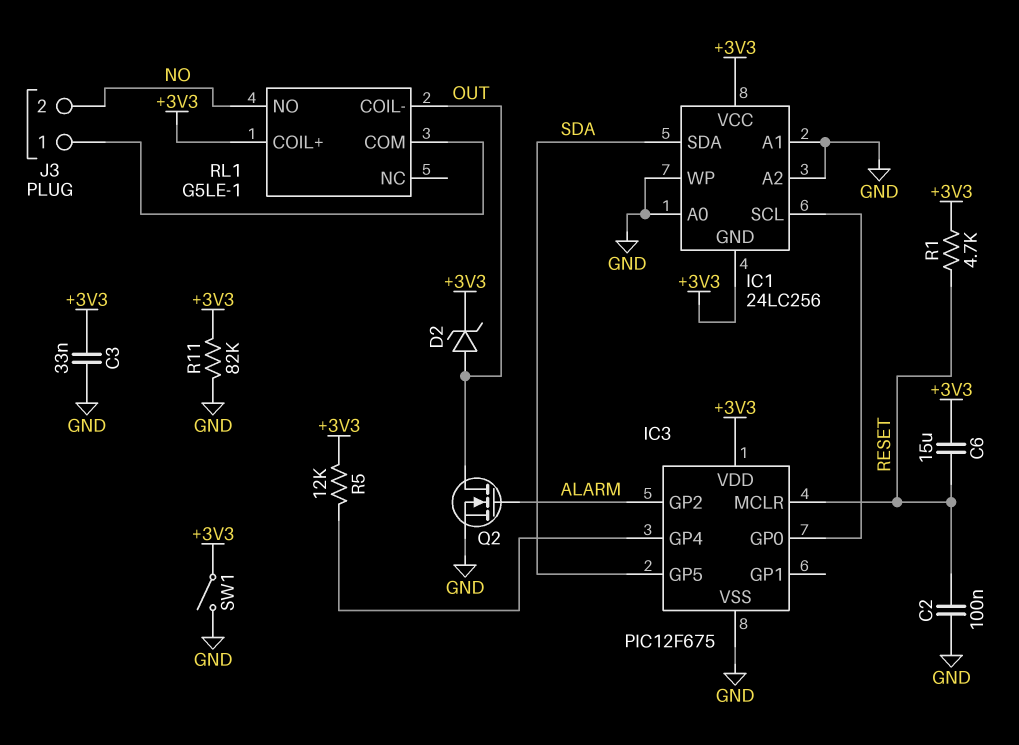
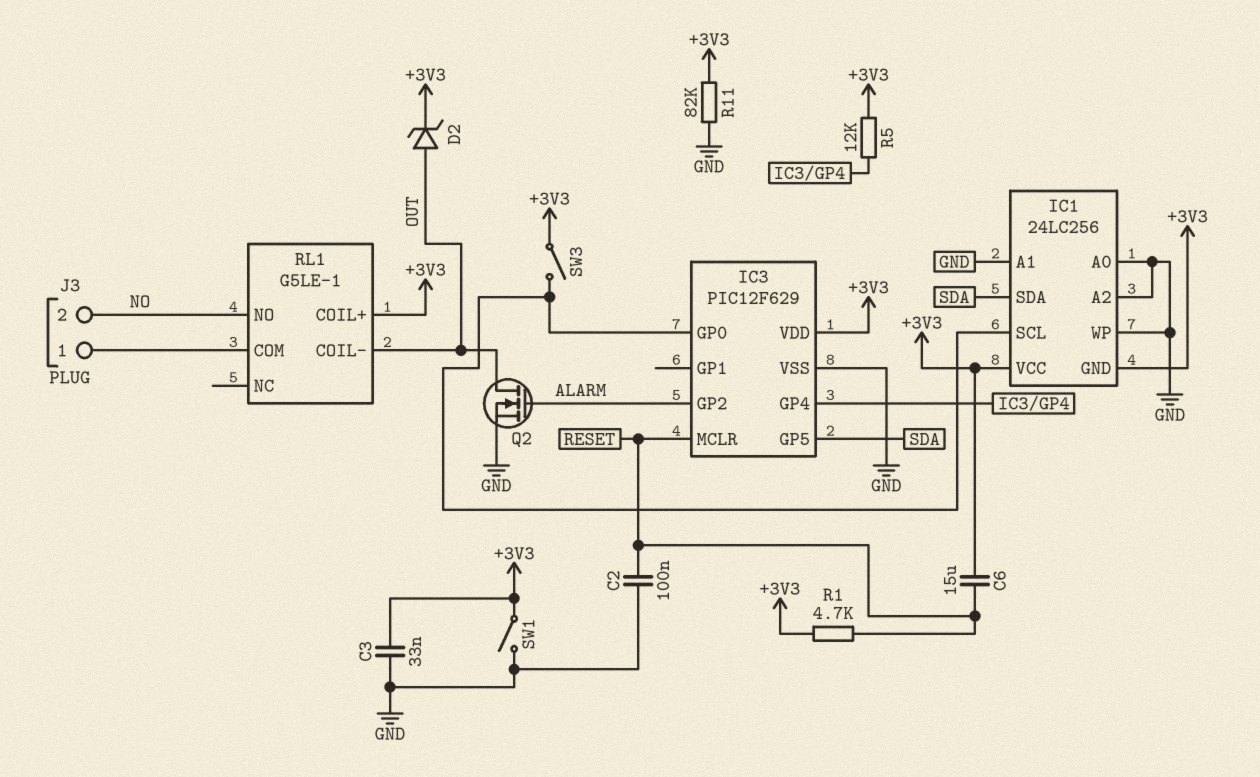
IC3: PIC12F675 -> PIC12F629
SW3: none -> switch (+3V3, IC1/SCL)

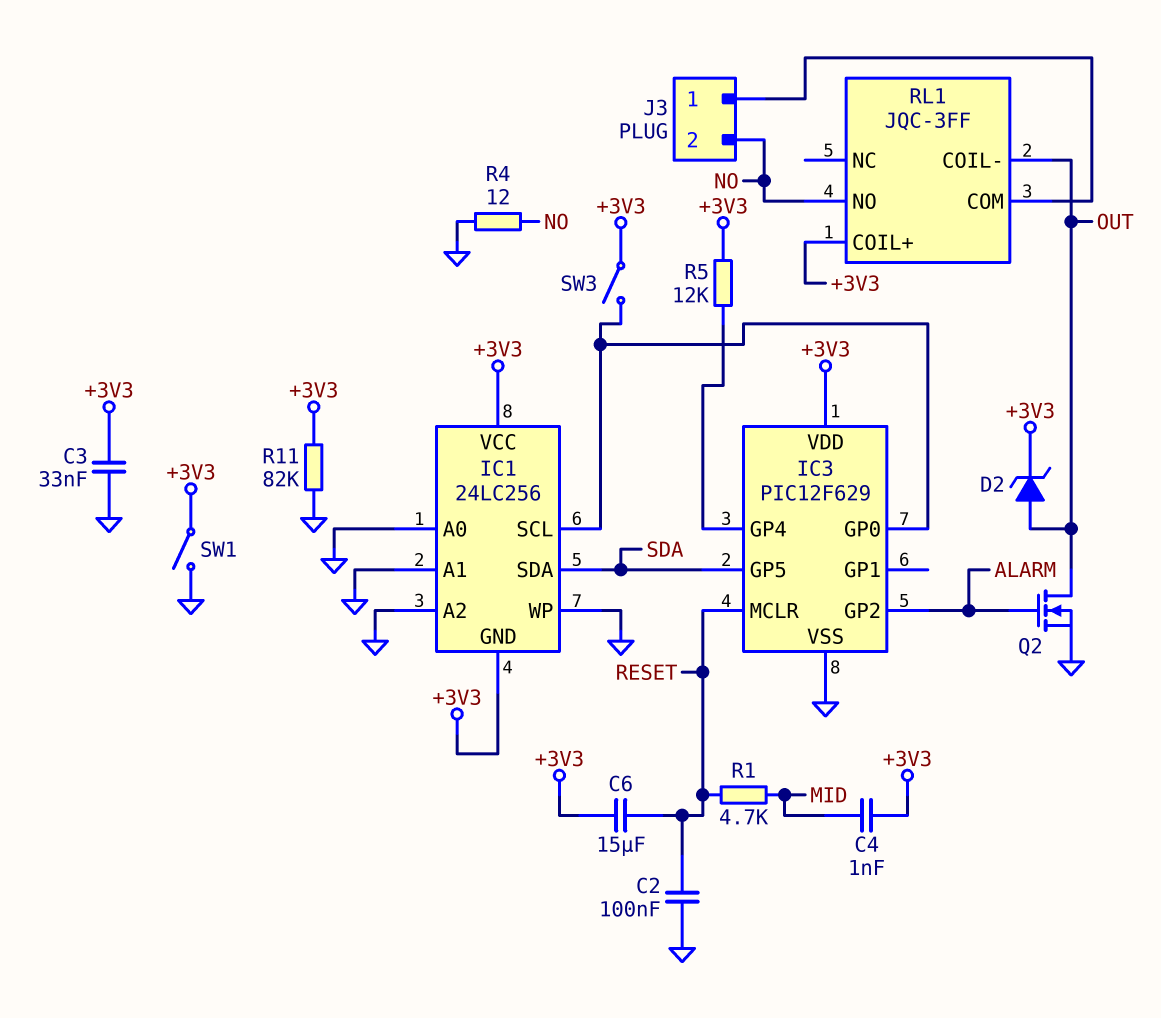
C4: none -> 1nF (+3V3, MID)
R1: 4.7k (+3V3, RESET) -> 4.7k (MID, RESET)
R4: none -> 12 (GND, NO)
RL1: G5LE-1 -> JQC-3FF

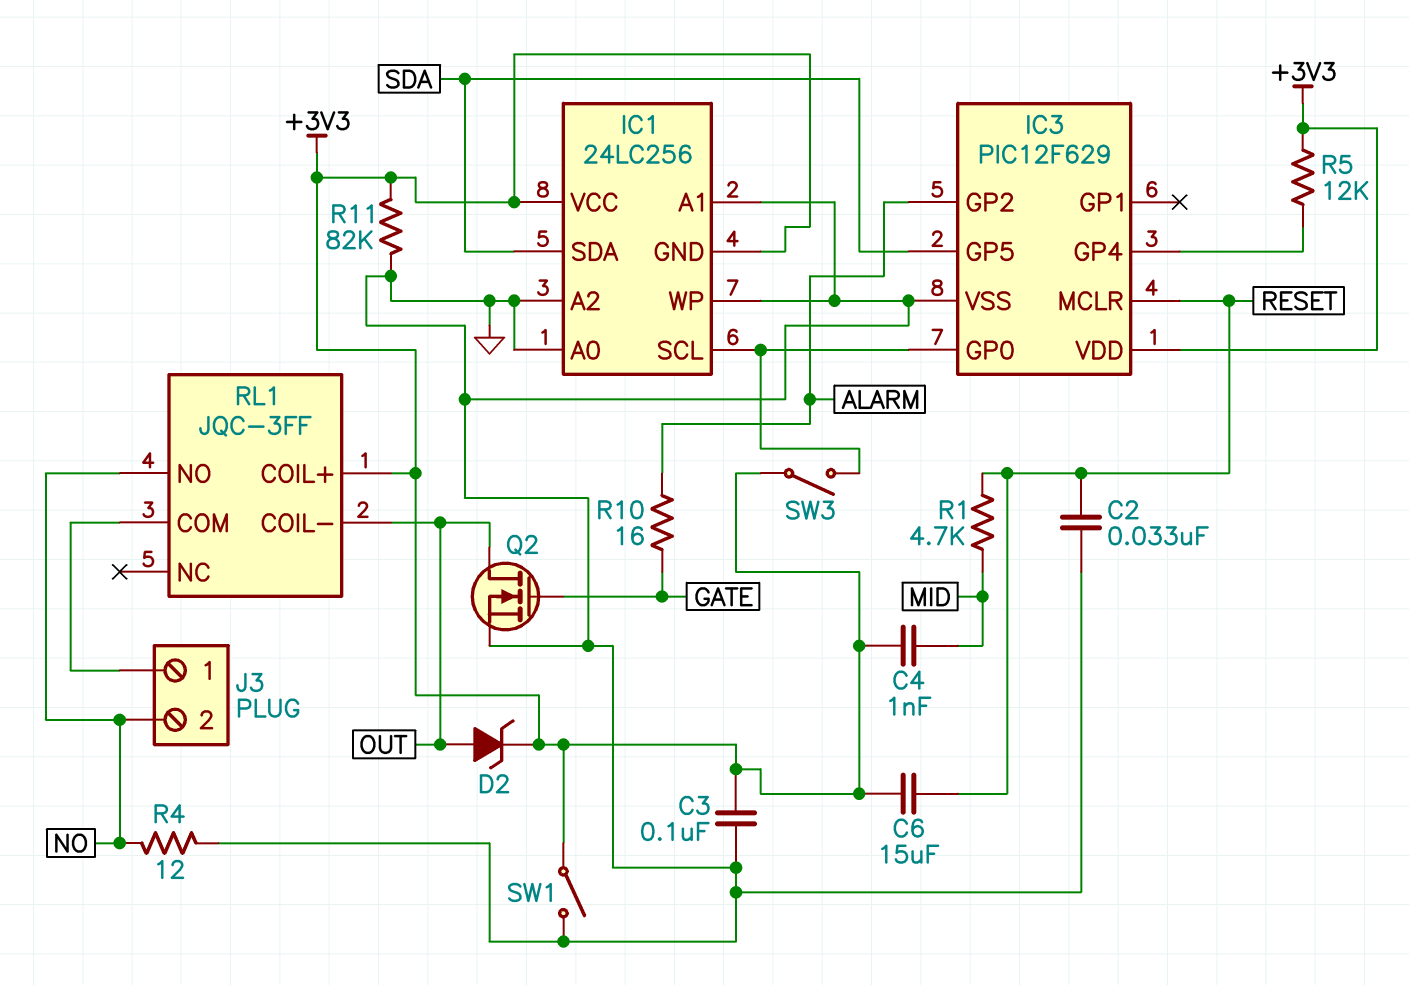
C2: 100nF (GND, RESET) -> 33nF (GND, RESET)
C3: 33nF (+3V3, GND) -> 100nF (+3V3, GND)
Q2: NMOS (G ALARM, D OUT, S GND) -> NMOS (G GATE, D OUT, S GND)
R10: none -> 16 (ALARM, GATE)

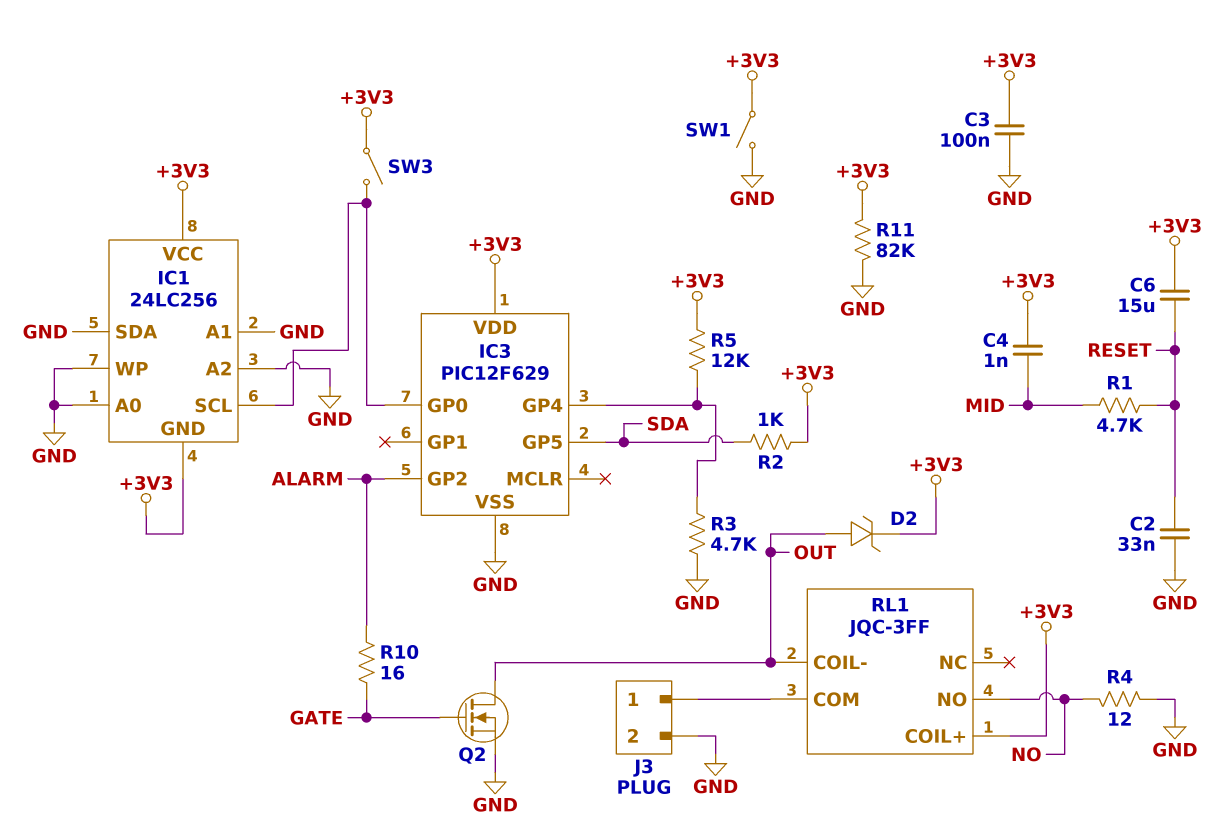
IC1 pin SDA: SDA -> GND
IC3 pin MCLR: RESET -> none
J3 pin 2: NO -> GND
R2: none -> 1k (+3V3, SDA)
R3: none -> 4.7k (GND, IC3/GP4)

